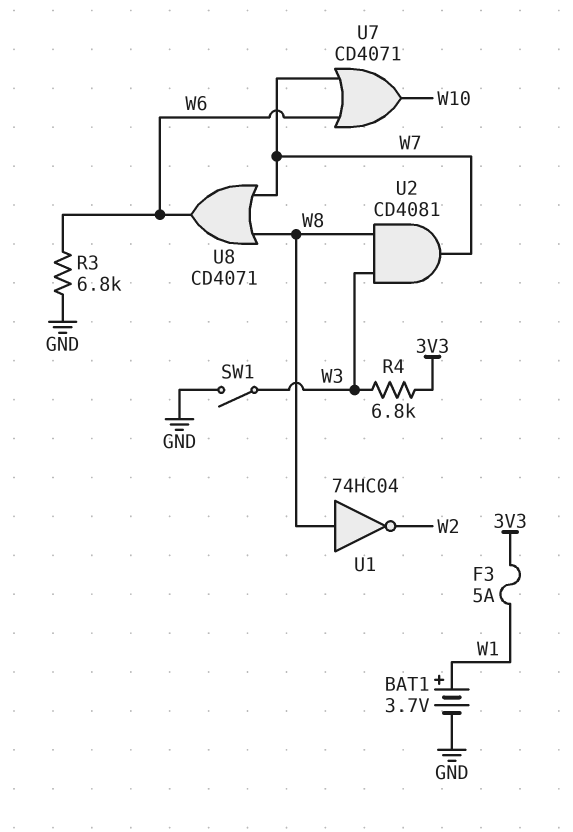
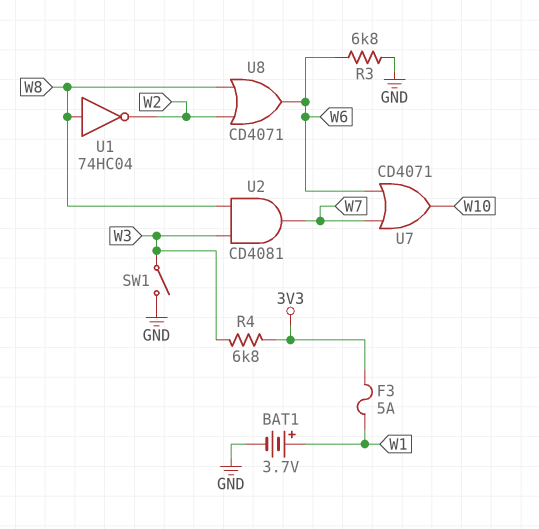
U8: OR CD4071 (in W7, in W8, out W6) -> OR CD4071 (in W2, in W8, out W6)

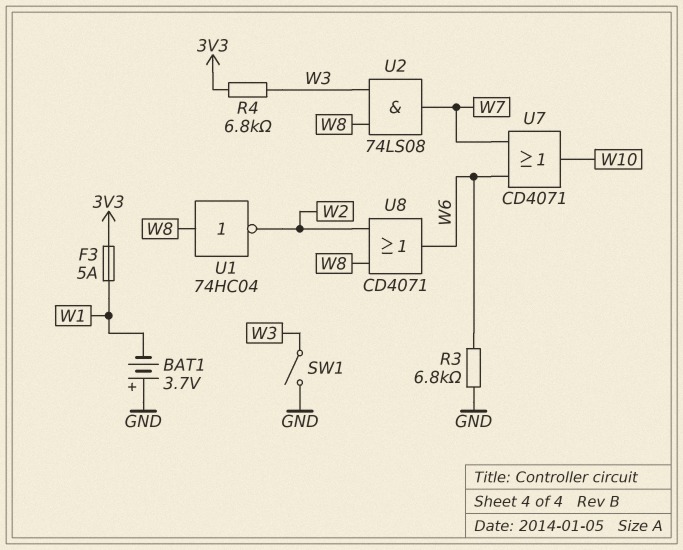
BAT1: 3.7V (plus W1, minus GND) -> 3.7V (plus GND, minus W1)
U2: AND CD4081 (in W3, in W8, out W7) -> AND 74LS08 (in W3, in W8, out W7)

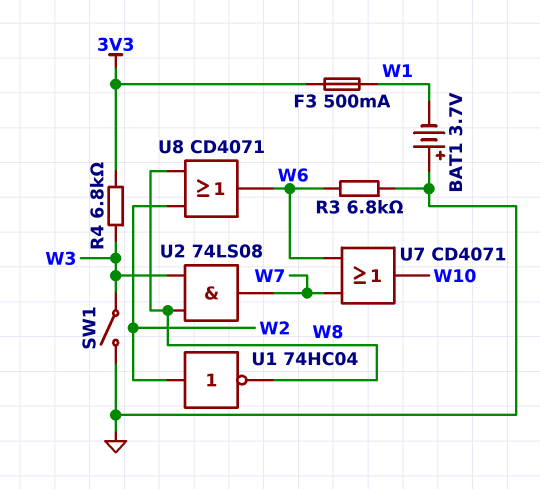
F3: 5A (3V3, W1) -> 500mA (3V3, W1)
U1: NOT 74HC04 (in W8, out W2) -> NOT 74HC04 (in W2, out W8)

